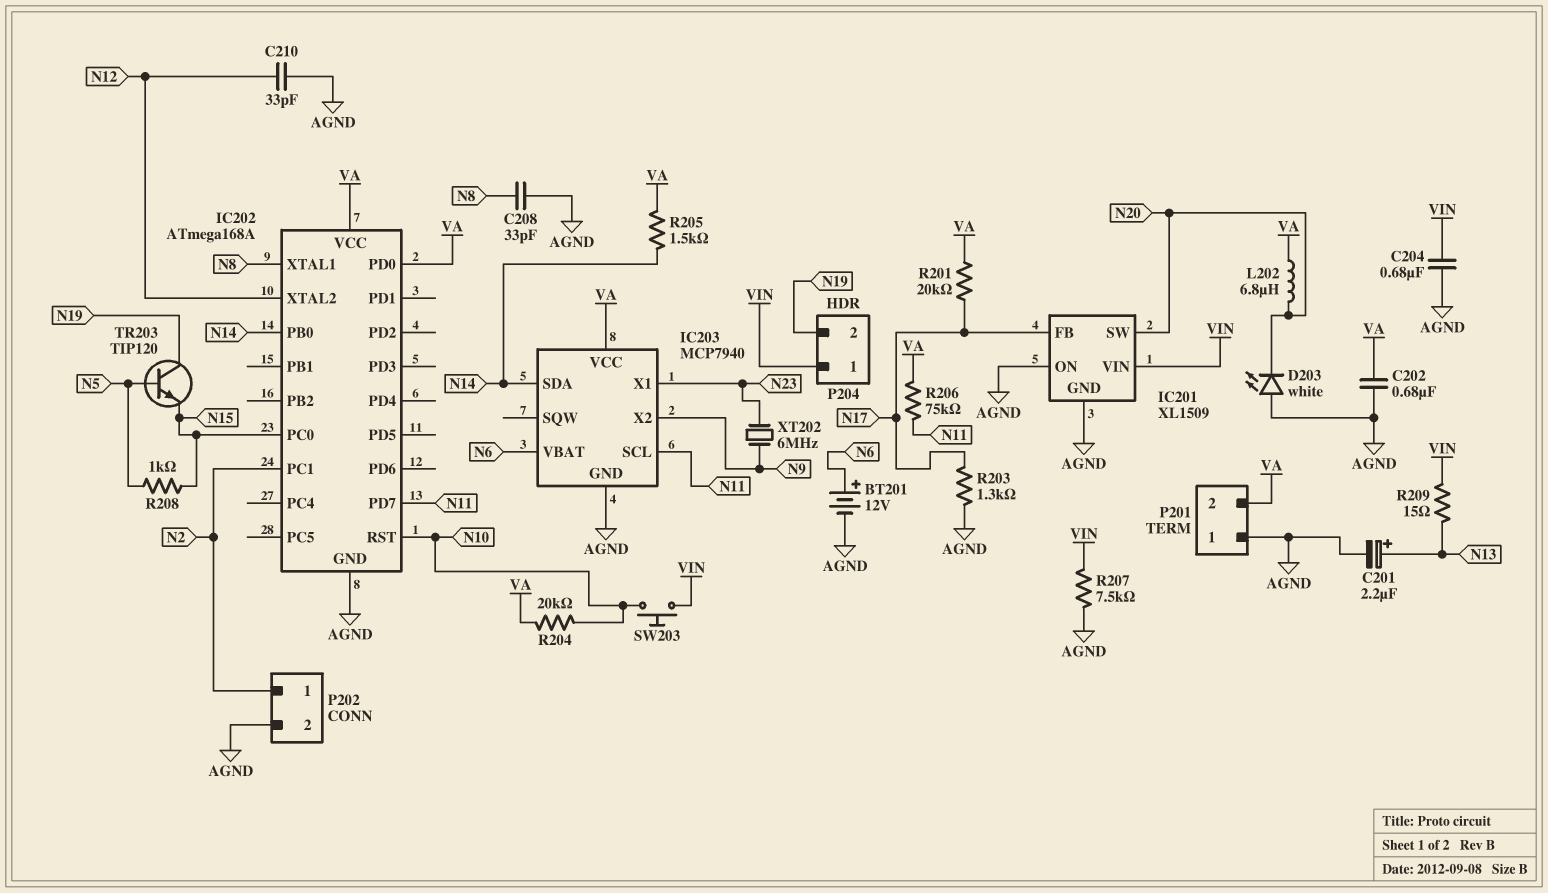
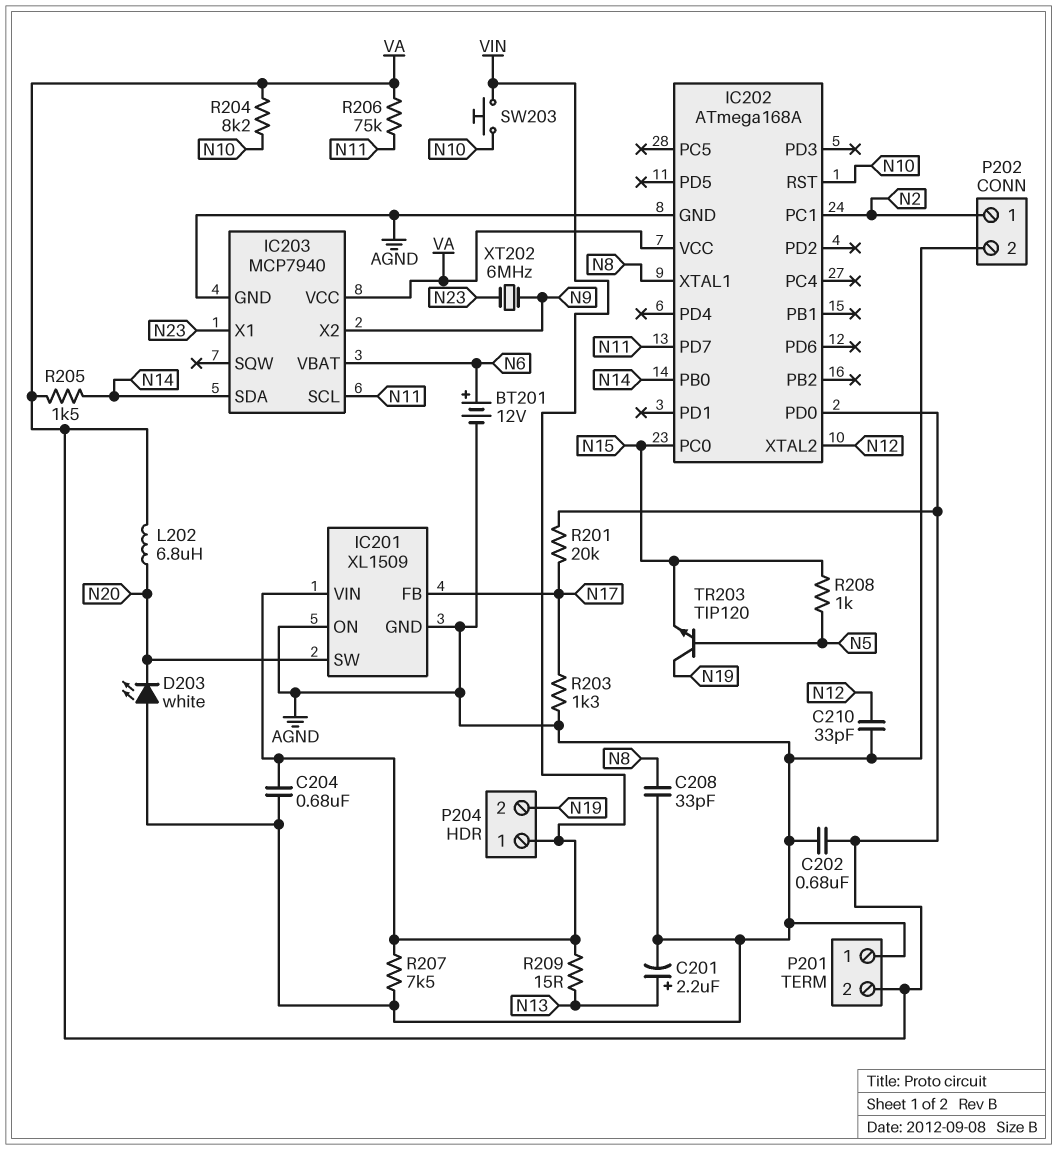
R204: 20k (N10, VA) -> 8.2k (N10, VA)

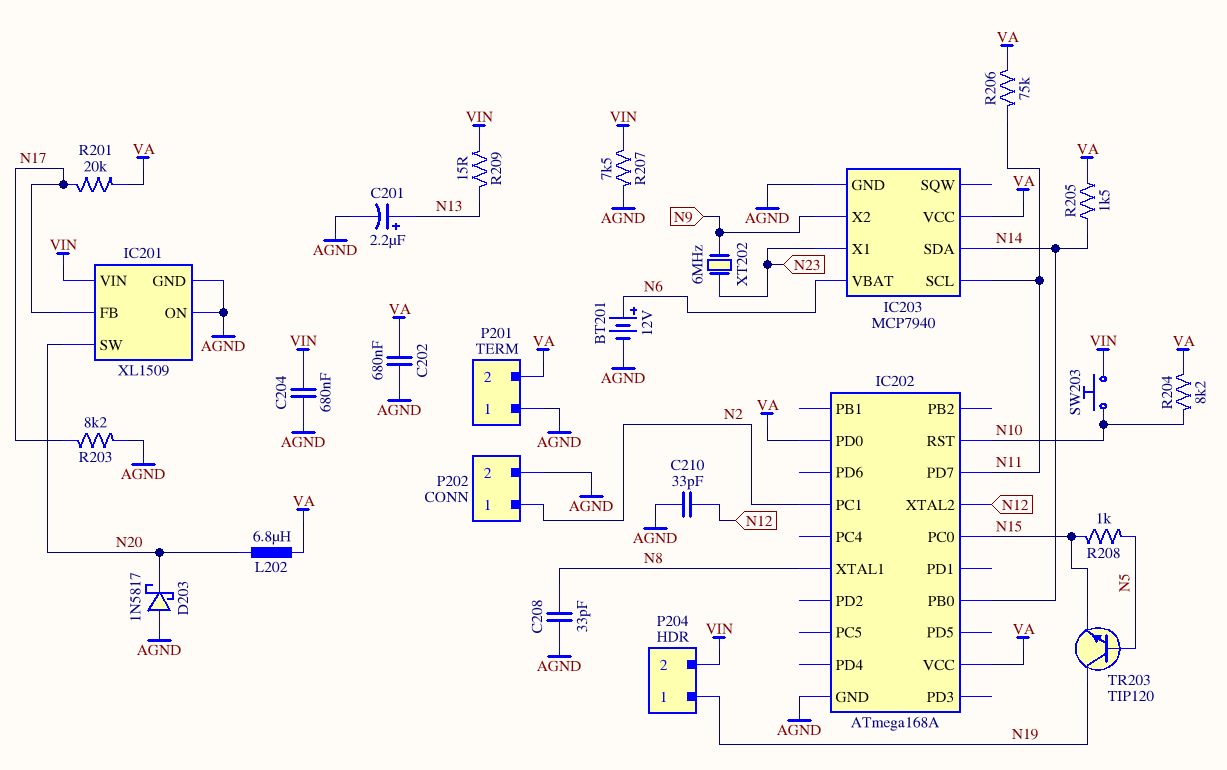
D203: LED white (A AGND, K N20) -> schottky 1N5817 (A AGND, K N20)
P204 pin 1: VIN -> N19
P204 pin 2: N19 -> VIN
R203: 1.3k (AGND, N17) -> 8.2k (AGND, N17)

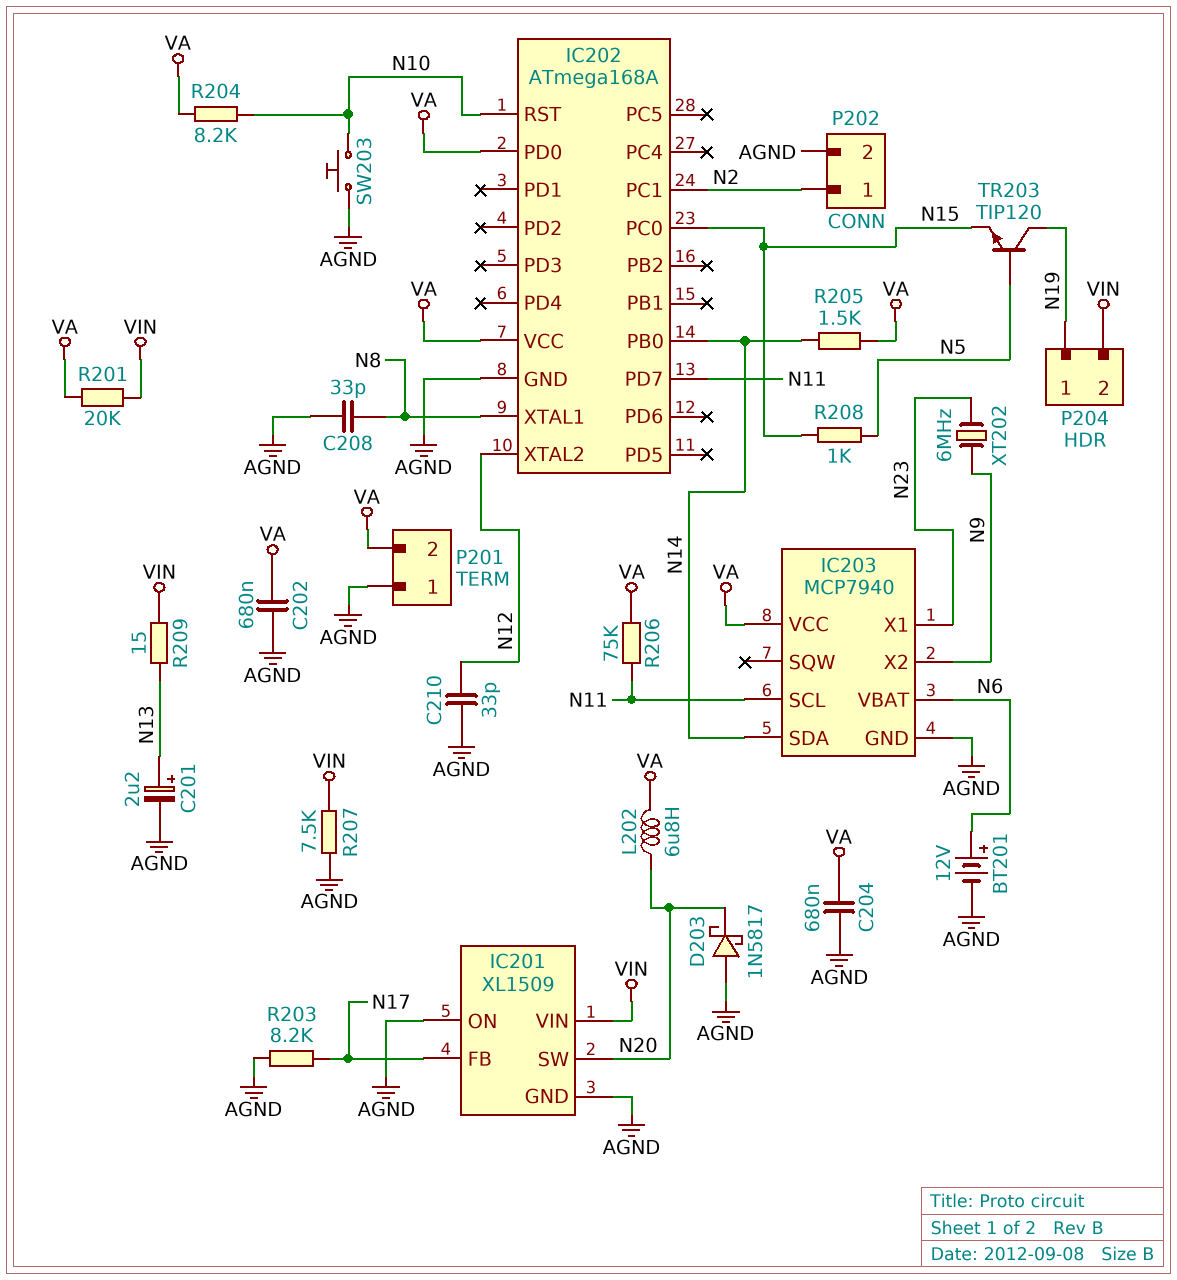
C204: 680nF (AGND, VIN) -> 680nF (AGND, VA)
R201: 20k (N17, VA) -> 20k (VA, VIN)
SW203: button (N10, VIN) -> button (AGND, N10)

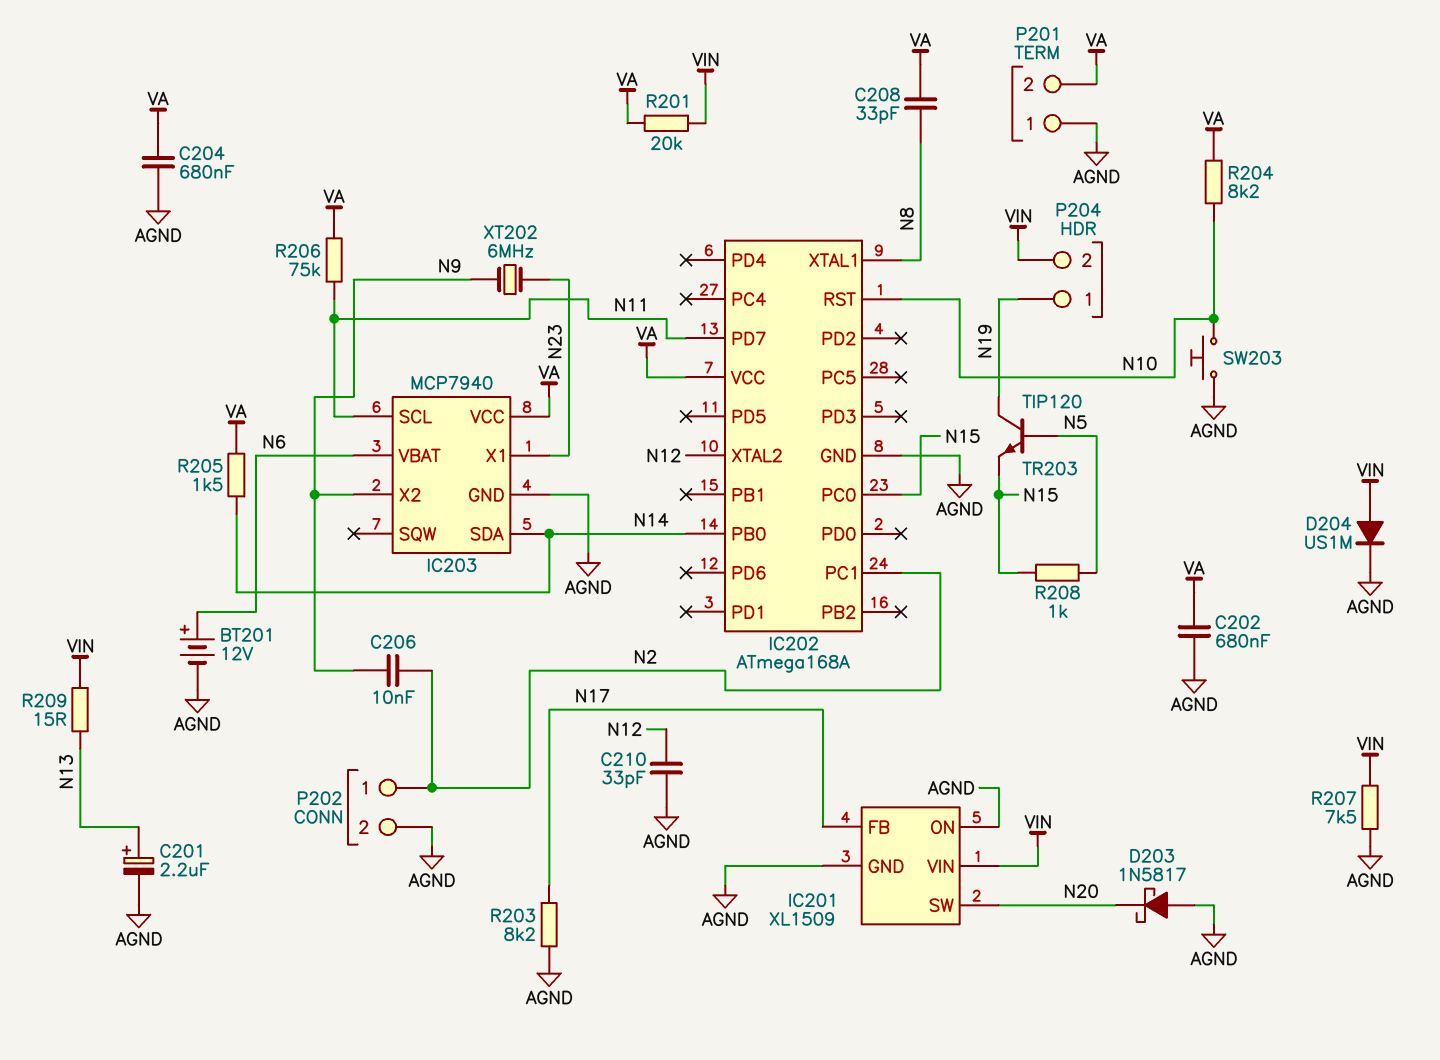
C206: none -> 10nF (N2, N9)
C208: 33pF (AGND, N8) -> 33pF (N8, VA)
D204: none -> diode US1M (A VIN, K AGND)
IC202 pin PD0: VA -> none
L202: 6.8uH (N20, VA) -> none

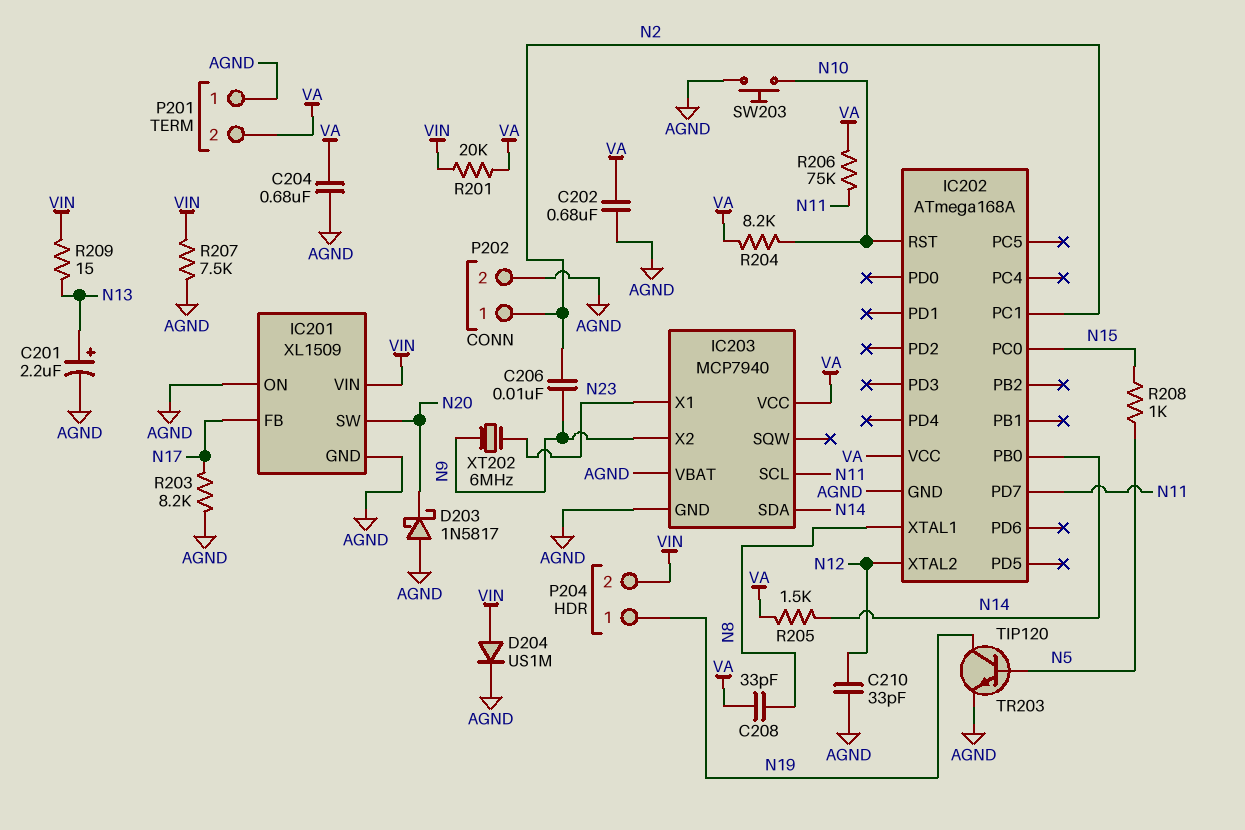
BT201: 12V (plus N6, minus AGND) -> none
IC203 pin VBAT: N6 -> AGND
TR203: NPN TIP120 (B N5, C N19, E N15) -> NPN TIP120 (B N5, C N19, E AGND)

